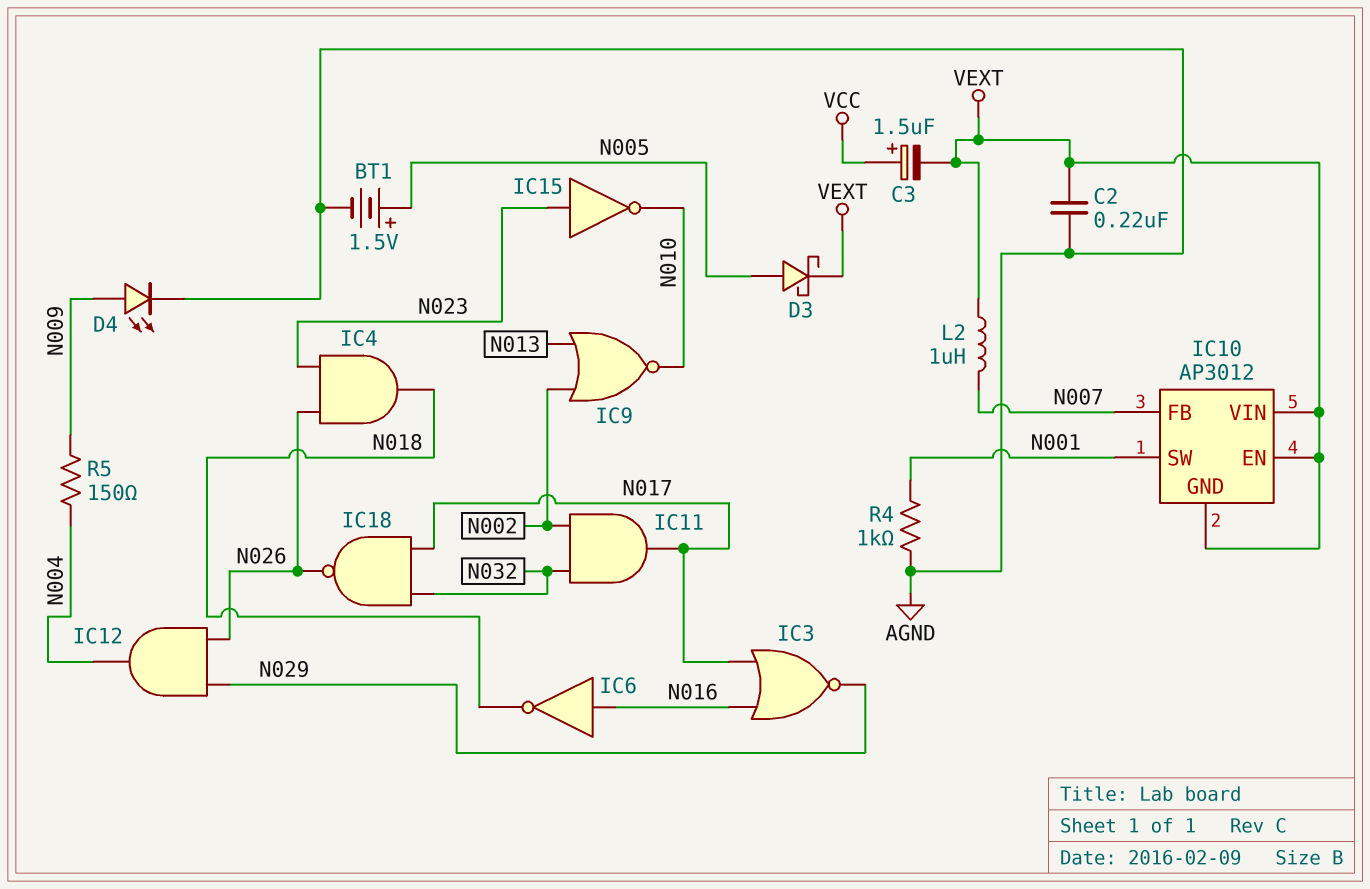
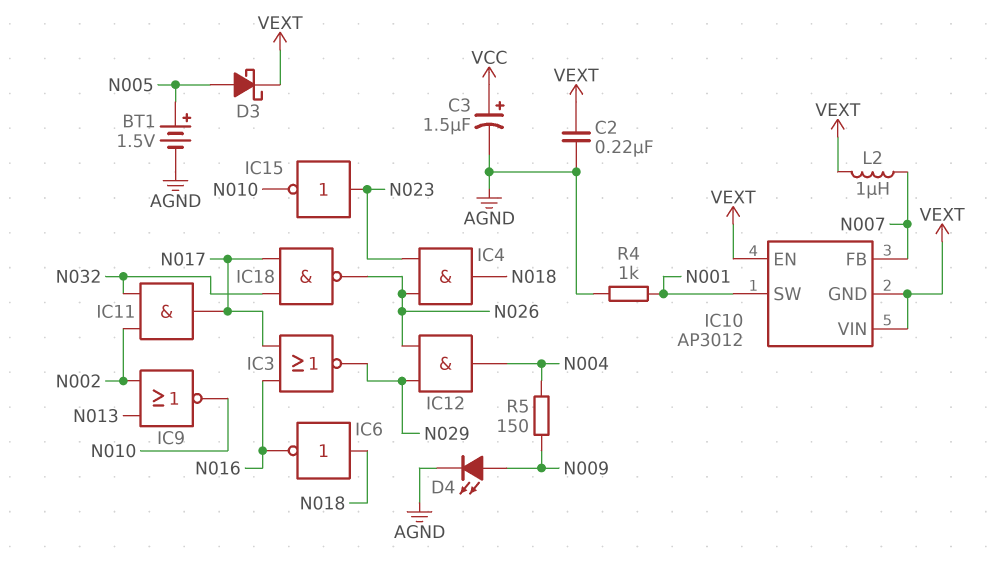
C3: 1.5uF (plus VCC, minus VEXT) -> 1.5uF (plus VCC, minus AGND)
IC6: NOT (in N016, out N018) -> NOT (in N018, out N016)

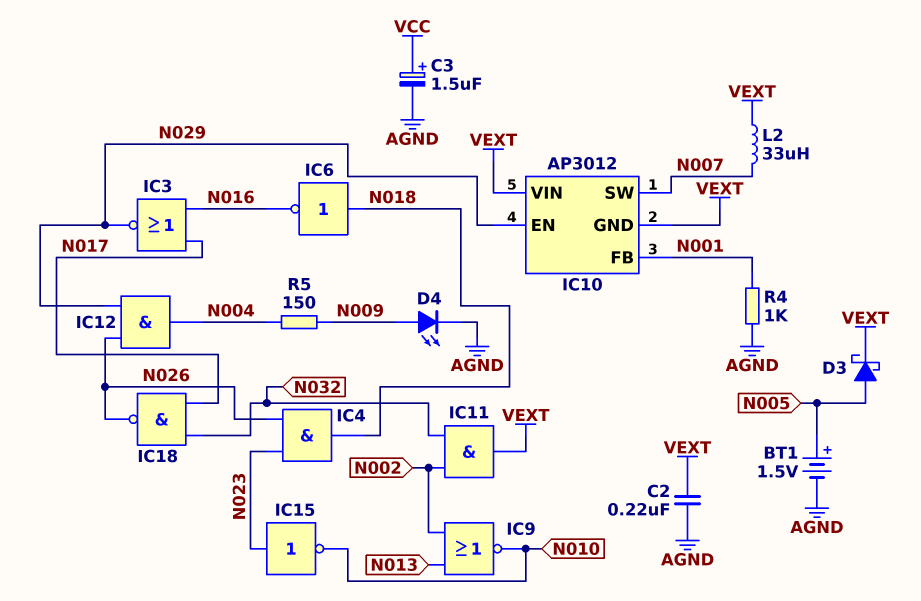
IC10 pin EN: VEXT -> N029
IC10 pin FB: N007 -> N001
IC10 pin SW: N001 -> N007
IC11: AND (in N002, in N032, out N017) -> AND (in N002, in N032, out VEXT)
L2: 1uH (N007, VEXT) -> 33uH (N007, VEXT)

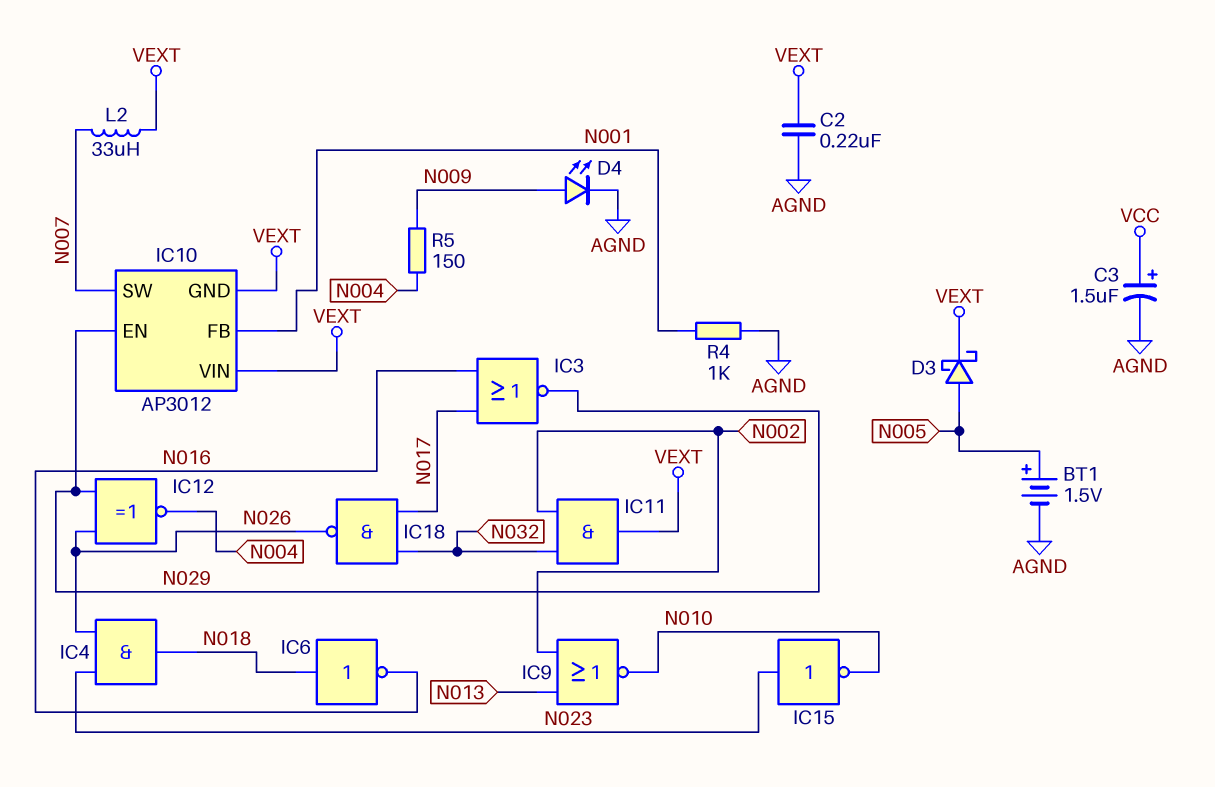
IC12: AND (in N026, in N029, out N004) -> XNOR (in N026, in N029, out N004)

